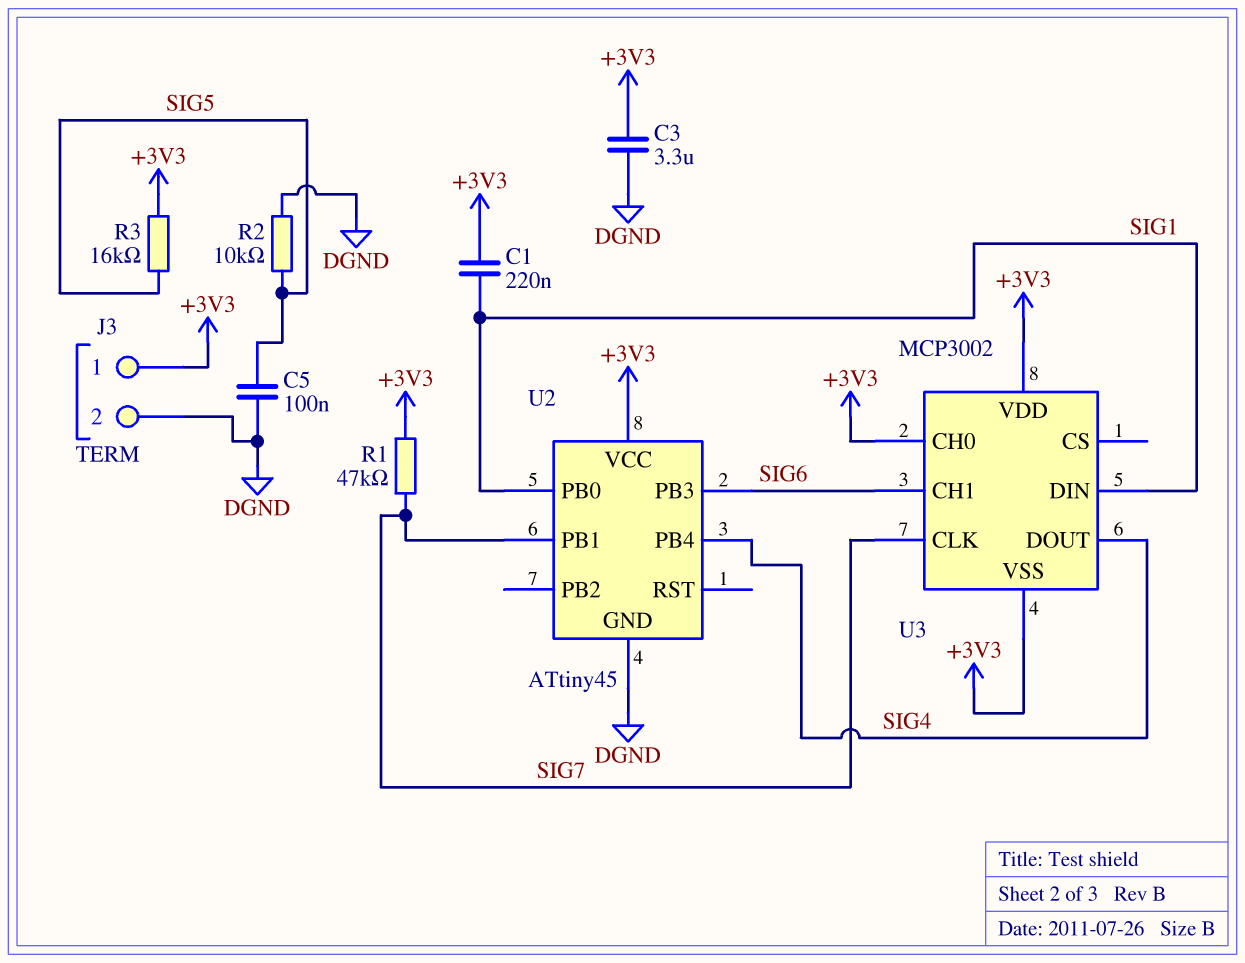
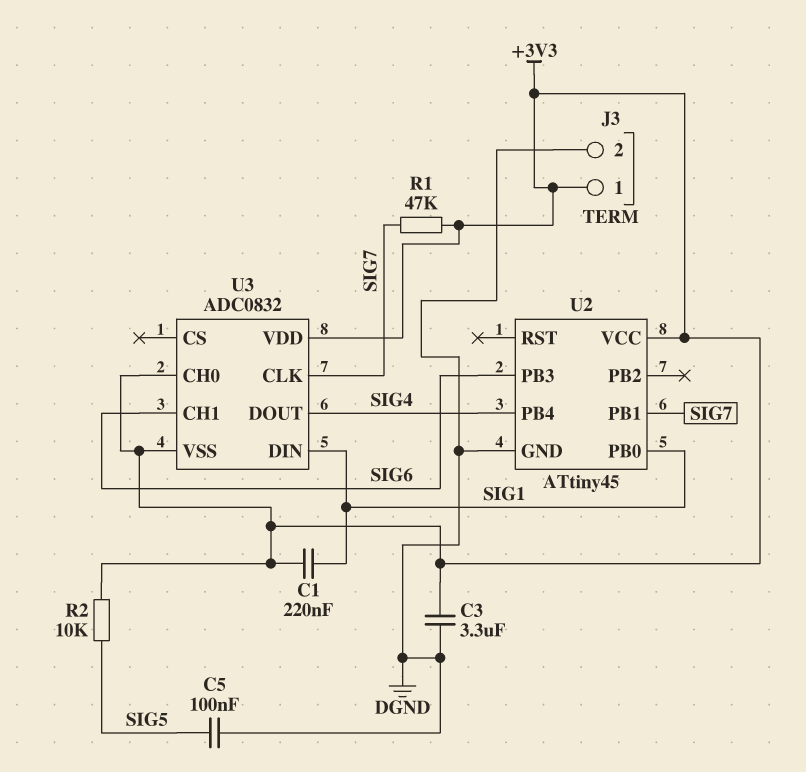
R2: 10k (DGND, SIG5) -> 10k (+3V3, SIG5)
R3: 16k (+3V3, SIG5) -> none
U3: MCP3002 -> ADC0832

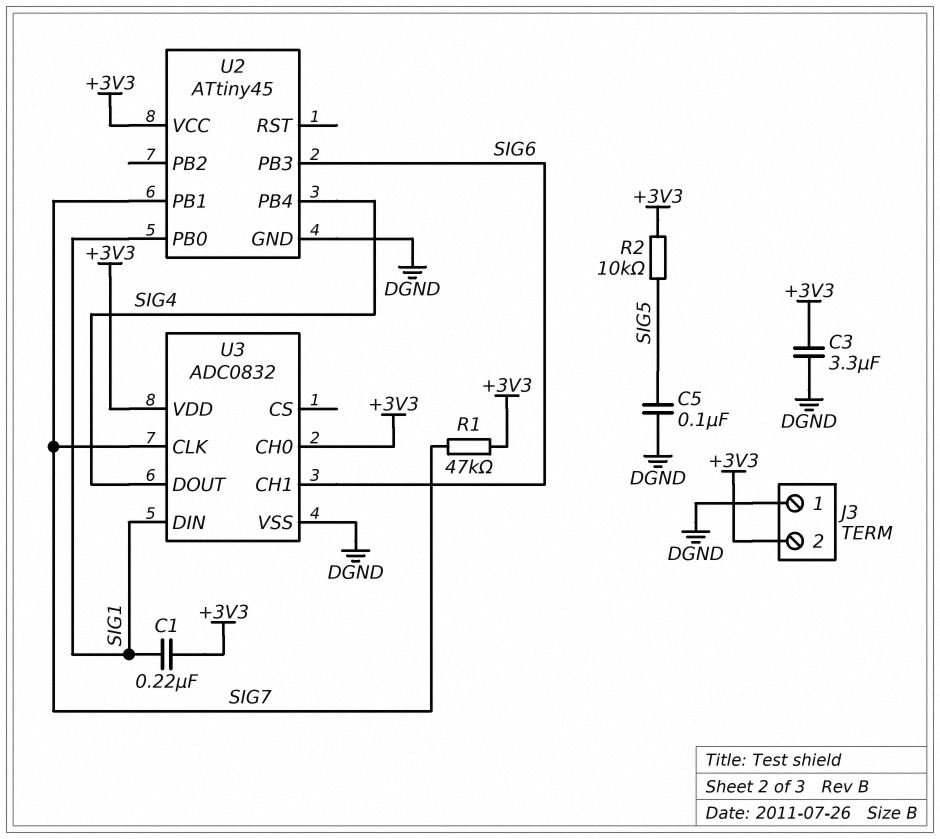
J3 pin 1: +3V3 -> DGND
J3 pin 2: DGND -> +3V3
U3 pin VSS: +3V3 -> DGND

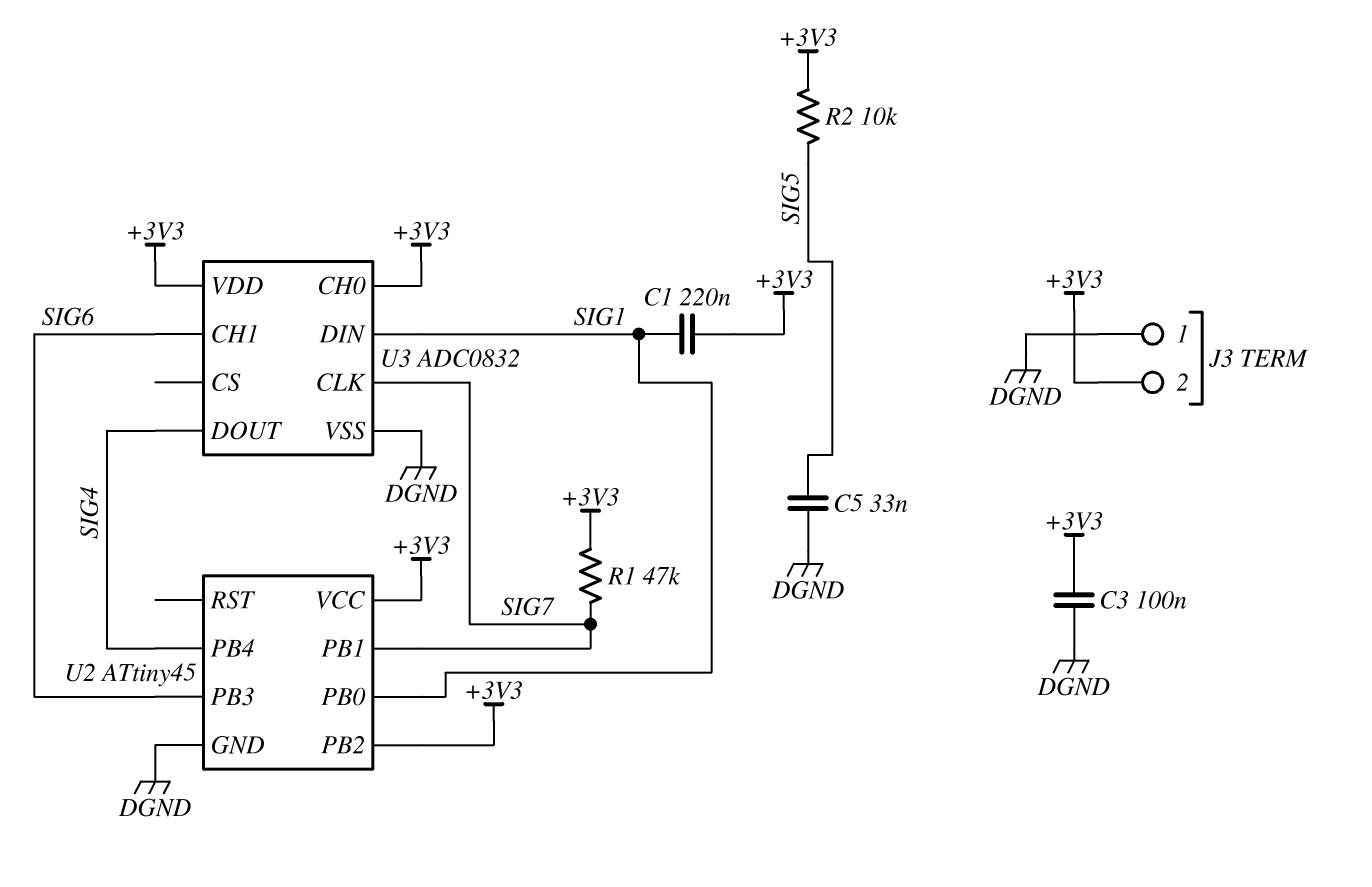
C3: 3.3uF (+3V3, DGND) -> 100nF (+3V3, DGND)
C5: 100nF (DGND, SIG5) -> 33nF (DGND, SIG5)
U2 pin PB2: none -> +3V3

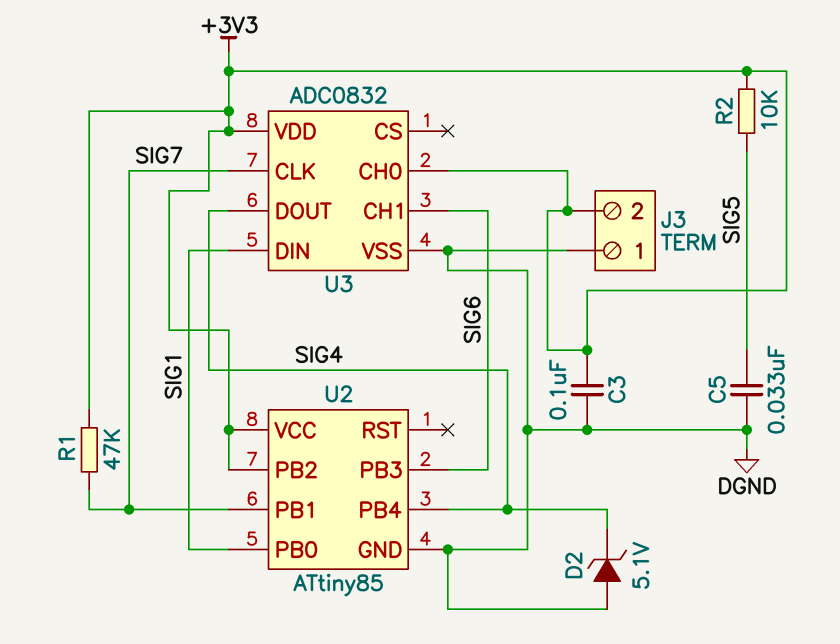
C1: 220nF (+3V3, SIG1) -> none
D2: none -> zener 5.1V (A DGND, K SIG4)
U2: ATtiny45 -> ATtiny85

